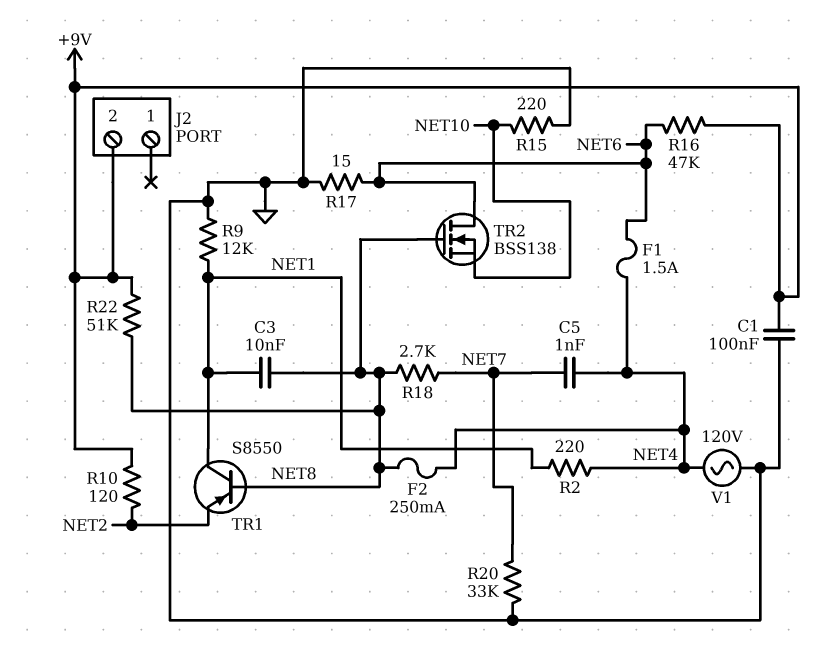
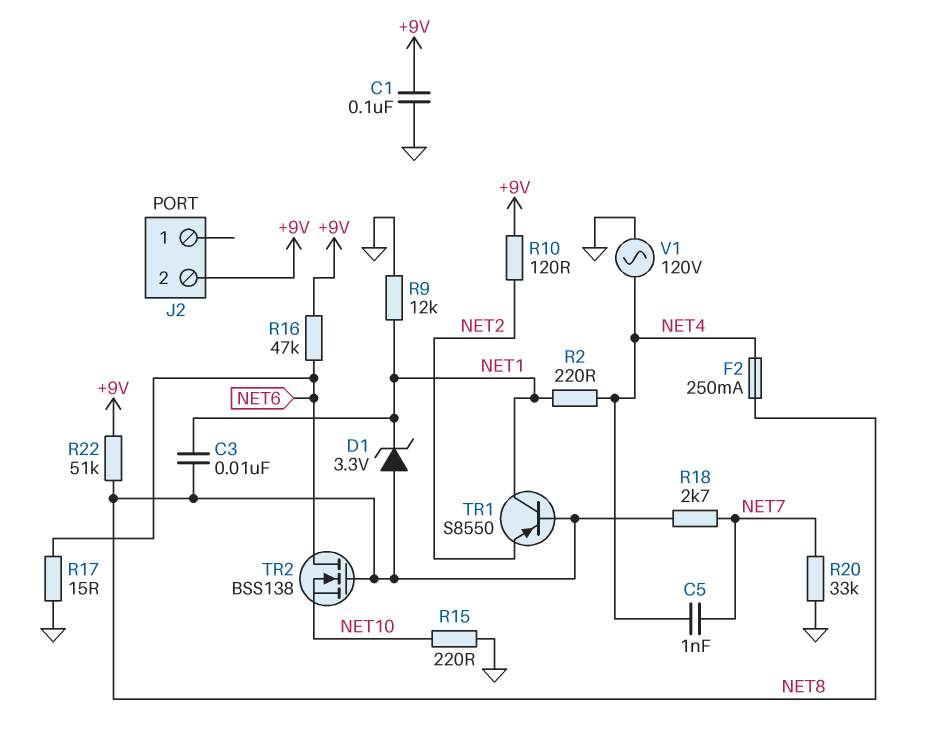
D1: none -> zener 3.3V (A NET8, K NET1)
F1: 1.5A (NET4, NET6) -> none

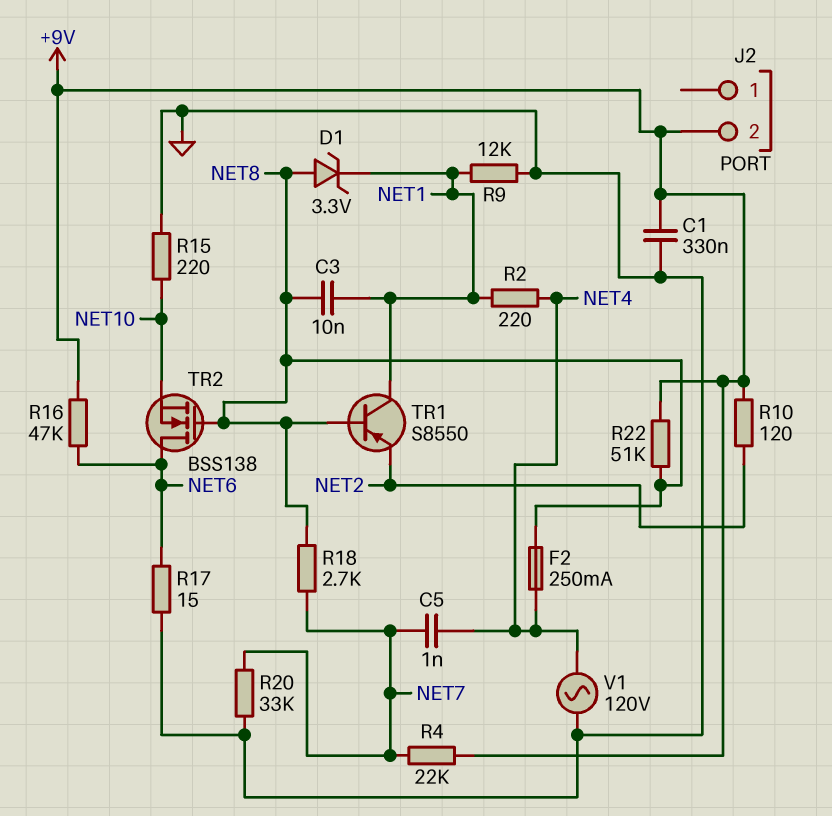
C1: 100nF (+9V, GND) -> 330nF (+9V, GND)
R4: none -> 22k (+9V, NET7)

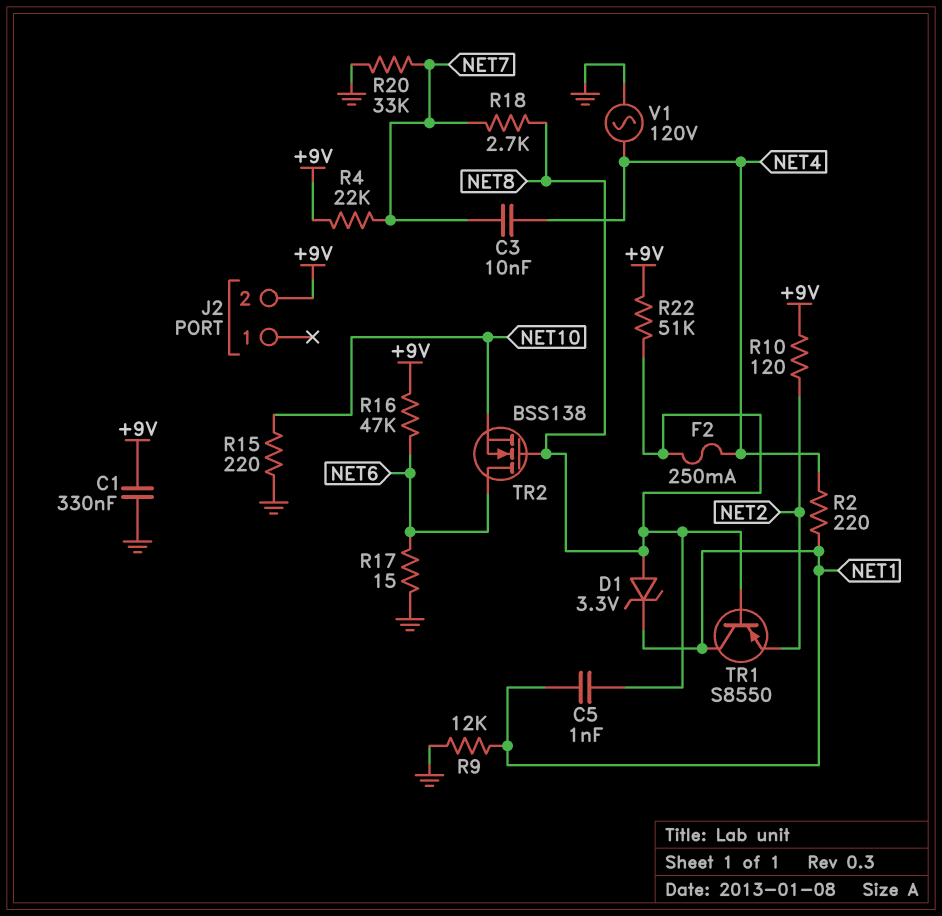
C3: 10nF (NET1, NET8) -> 10nF (NET4, NET7)
C5: 1nF (NET4, NET7) -> 1nF (NET1, NET8)

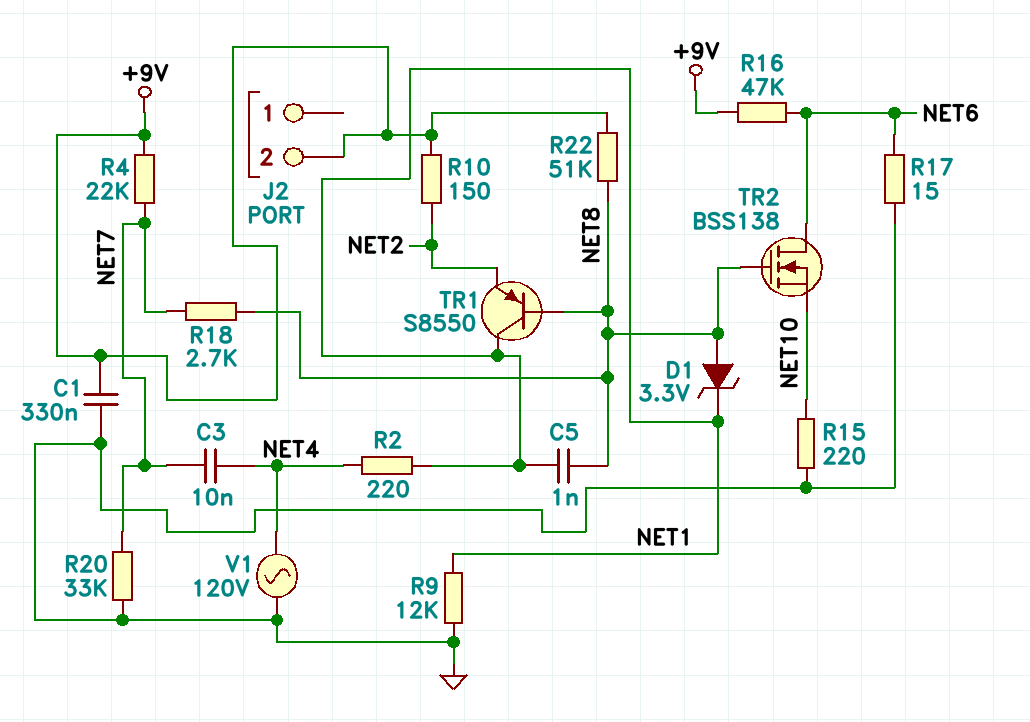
F2: 250mA (NET4, NET8) -> none
R10: 120 (+9V, NET2) -> 150 (+9V, NET2)

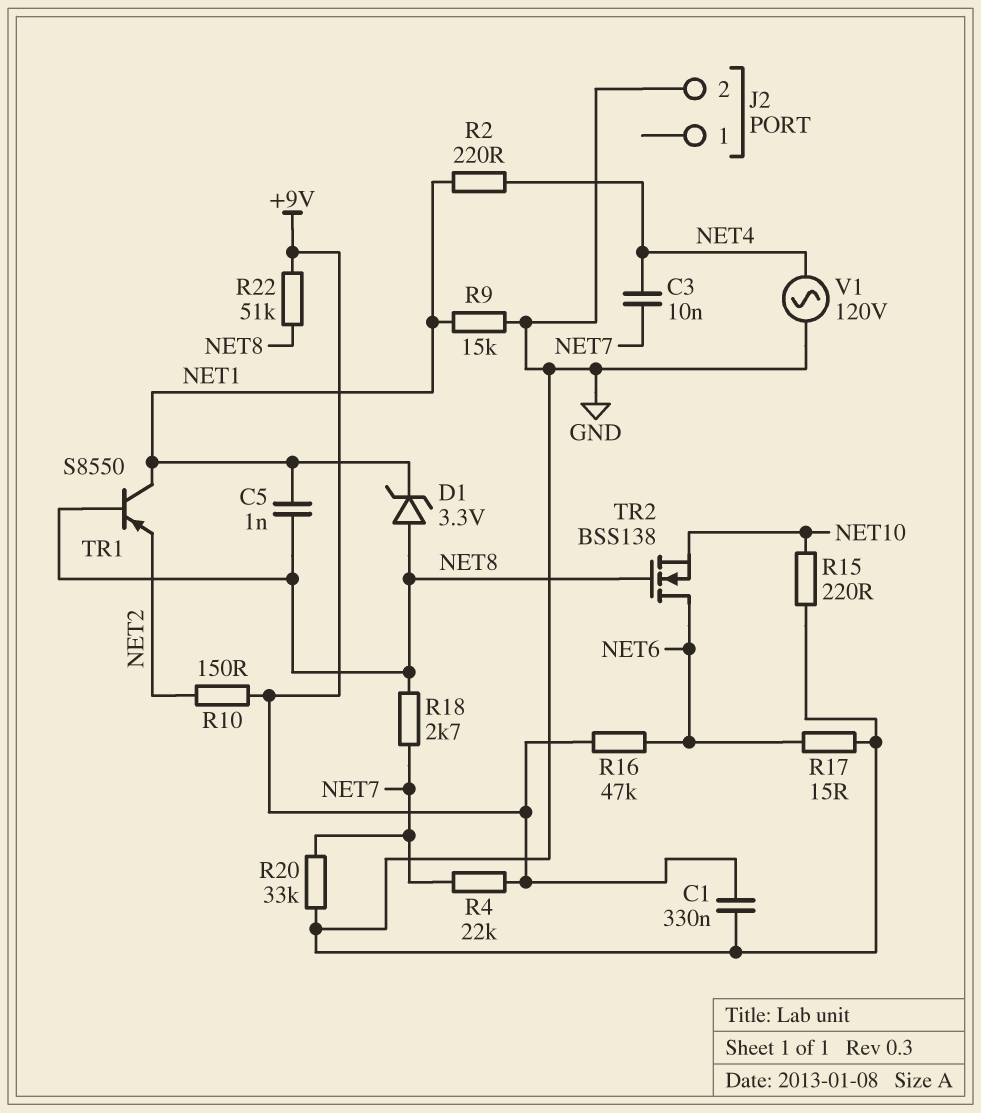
J2 pin 2: +9V -> GND
R9: 12k (GND, NET1) -> 15k (GND, NET1)

